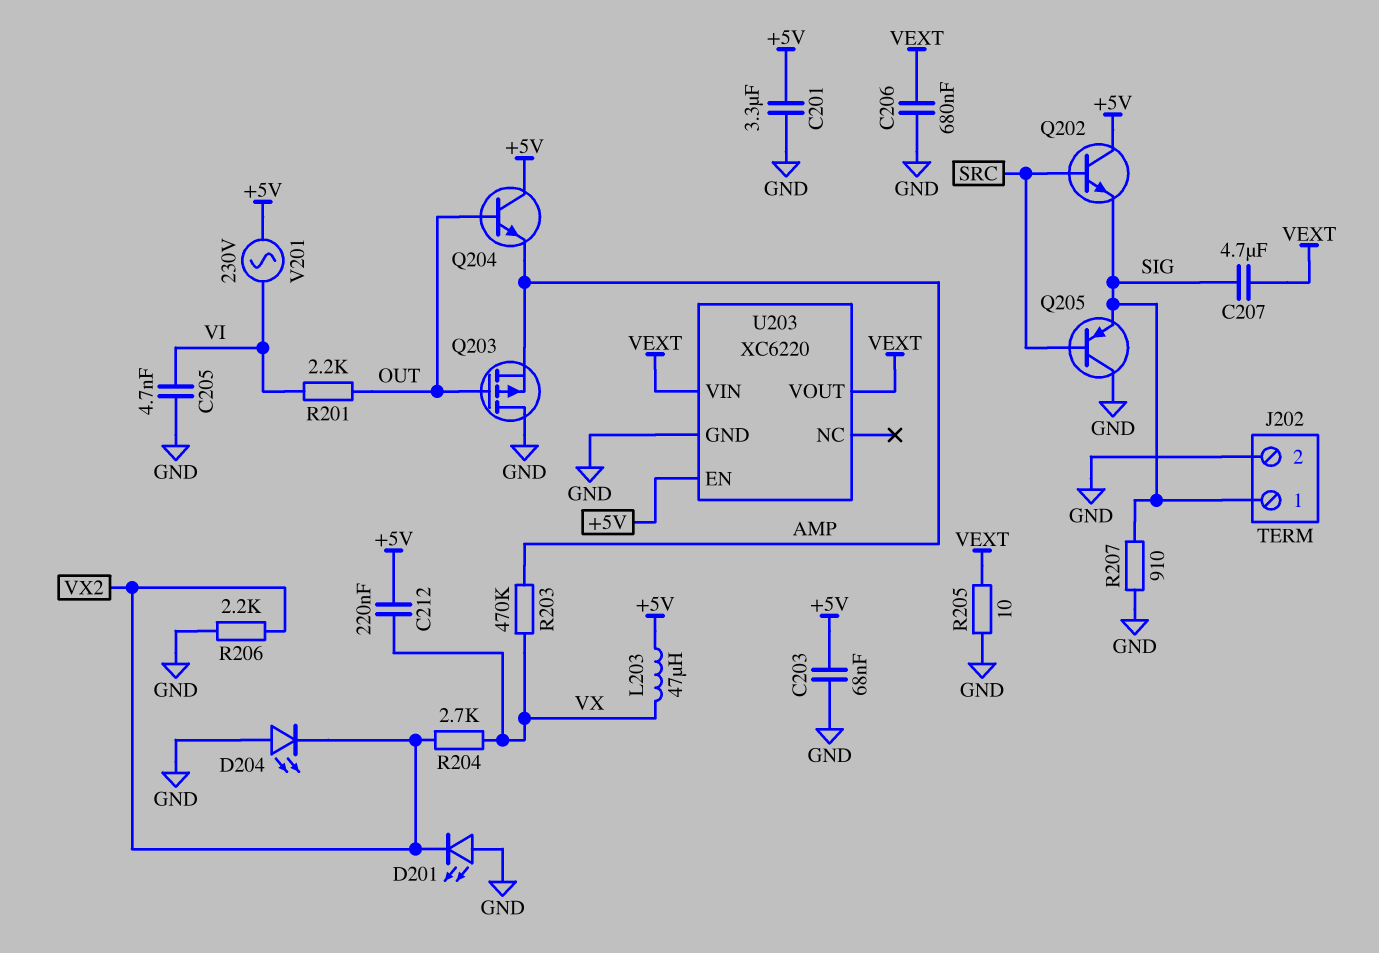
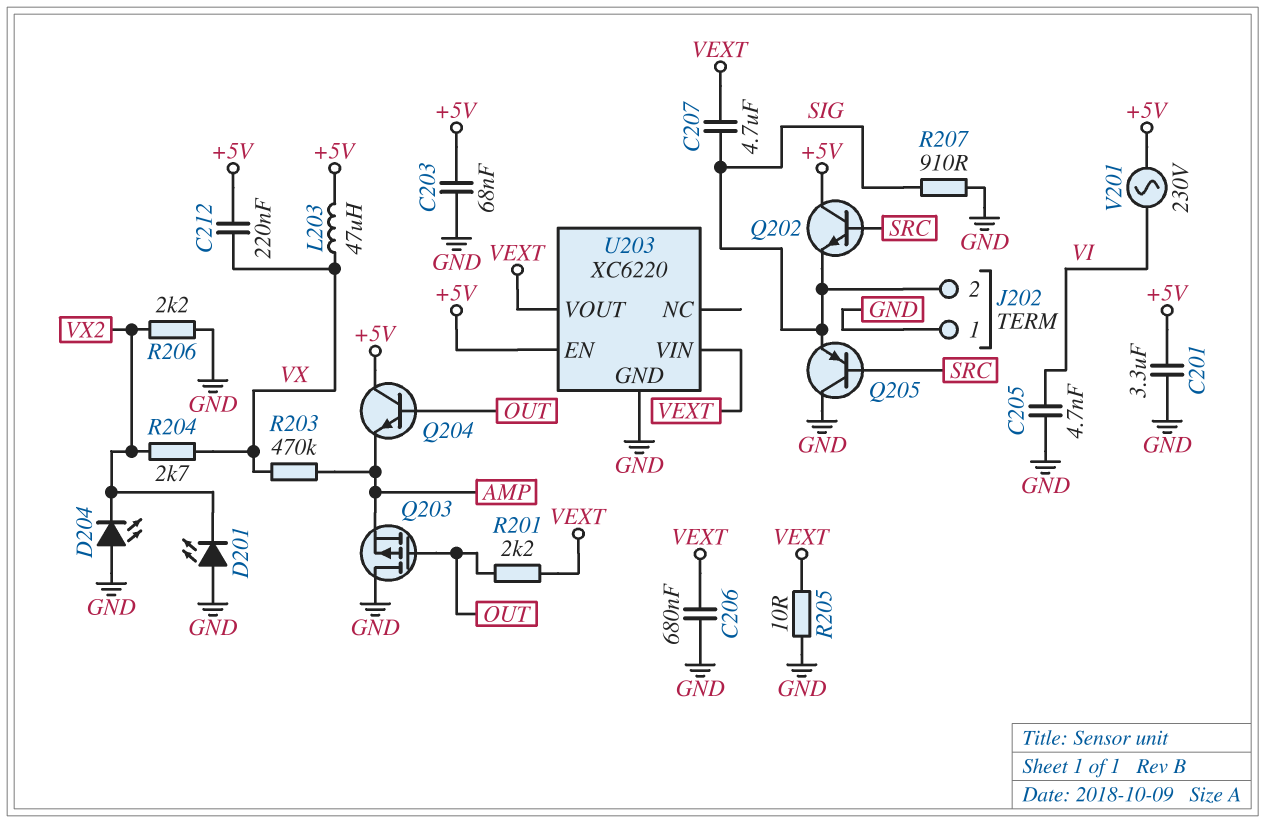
J202 pin 1: SIG -> GND
J202 pin 2: GND -> SIG
R201: 2.2k (OUT, VI) -> 2.2k (OUT, VEXT)

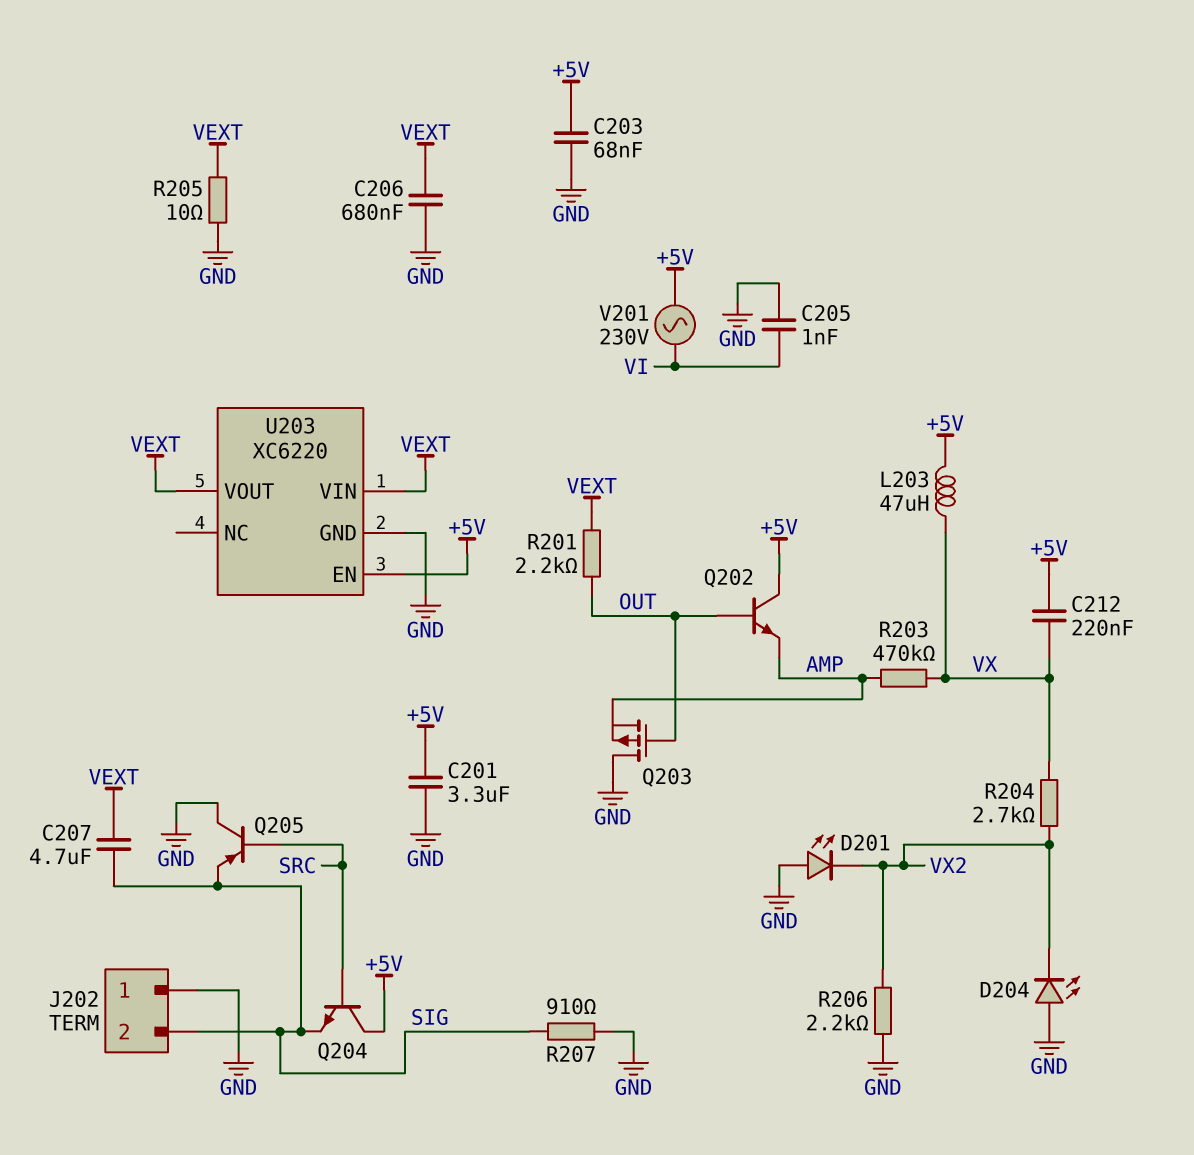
C205: 4.7nF (GND, VI) -> 1nF (GND, VI)
Q202: NPN (B SRC, C +5V, E SIG) -> NPN (B OUT, C +5V, E AMP)
Q204: NPN (B OUT, C +5V, E AMP) -> NPN (B SRC, C +5V, E SIG)

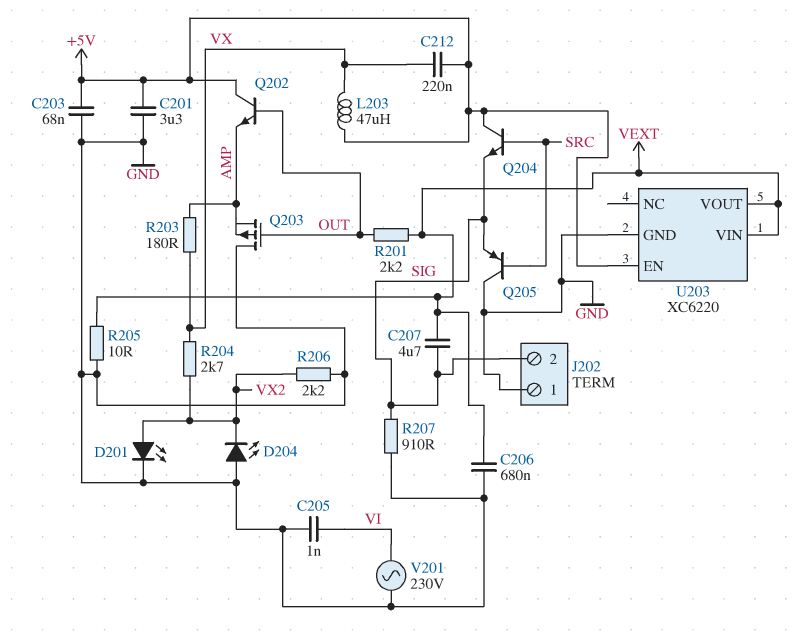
D201: LED (A GND, K VX2) -> LED (A VX2, K GND)
R203: 470k (AMP, VX) -> 180 (AMP, VX)
V201: AC 230V (+5V, VI) -> AC 230V (GND, VI)

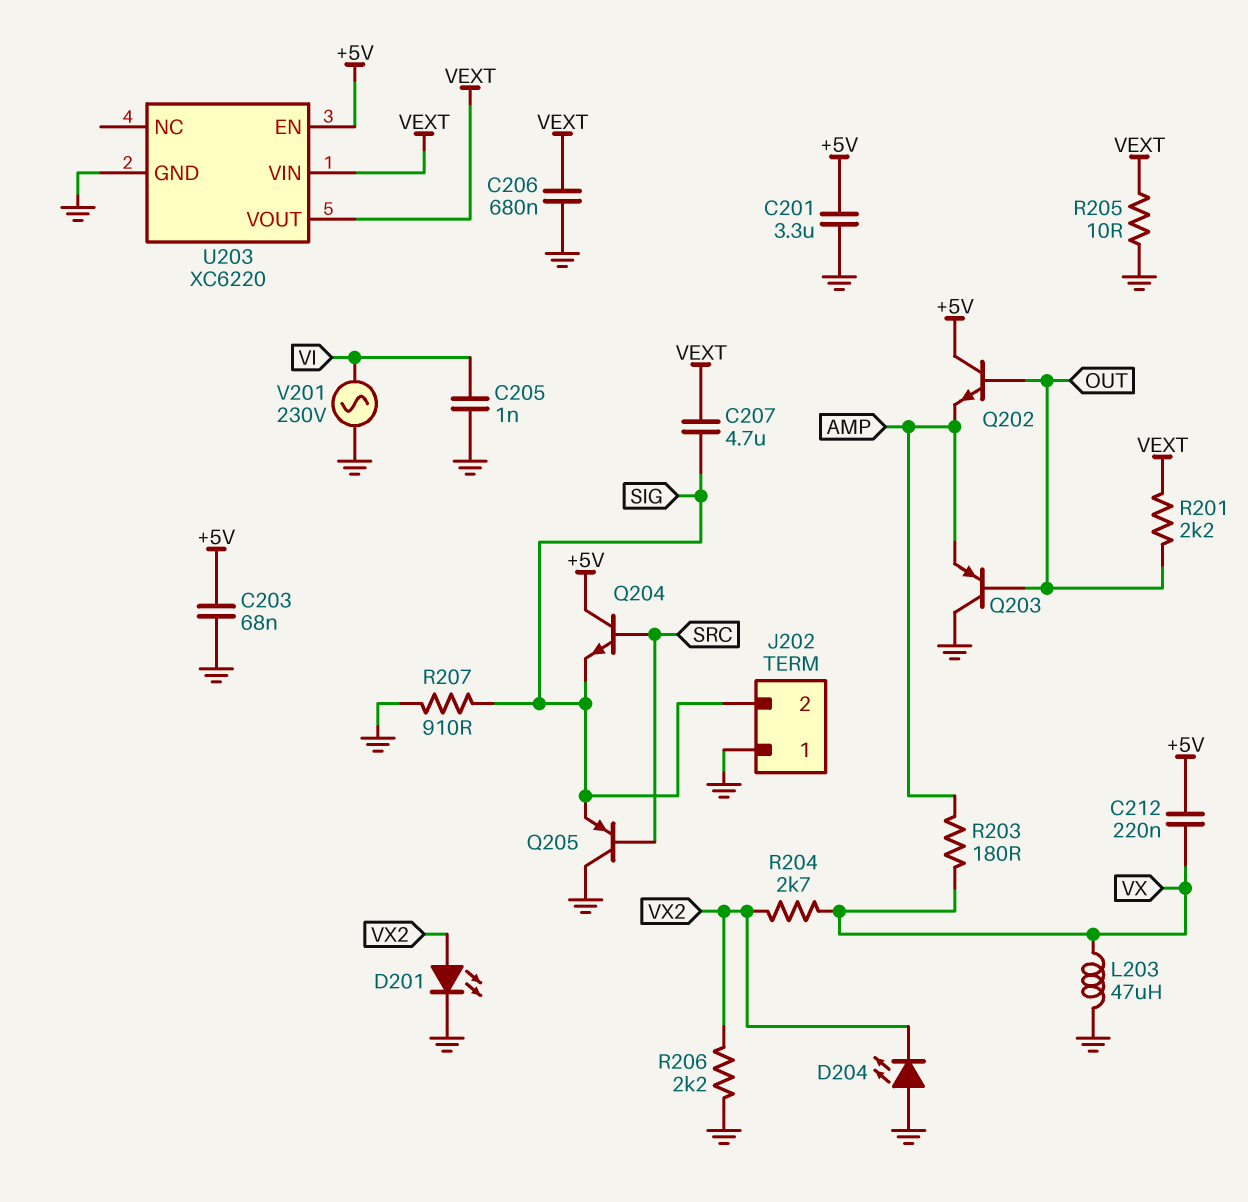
L203: 47uH (+5V, VX) -> 47uH (GND, VX)
Q203: PMOS (G OUT, D GND, S AMP) -> PNP (B OUT, C GND, E AMP)

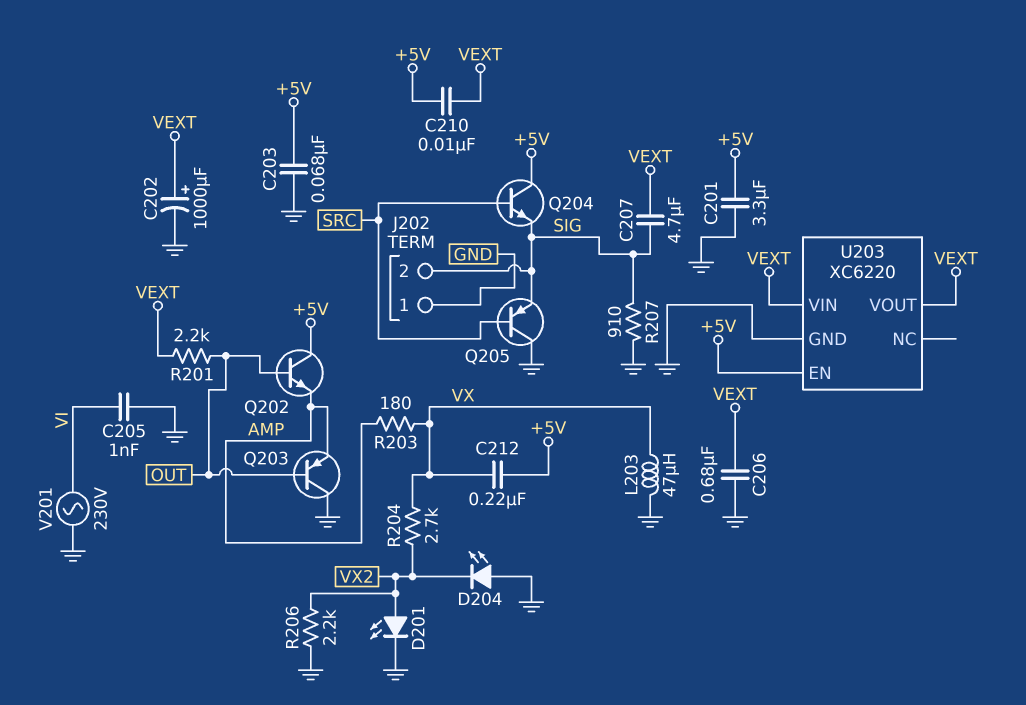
C202: none -> 1000uF (plus VEXT, minus GND)
C210: none -> 10nF (+5V, VEXT)
R205: 10 (GND, VEXT) -> none

